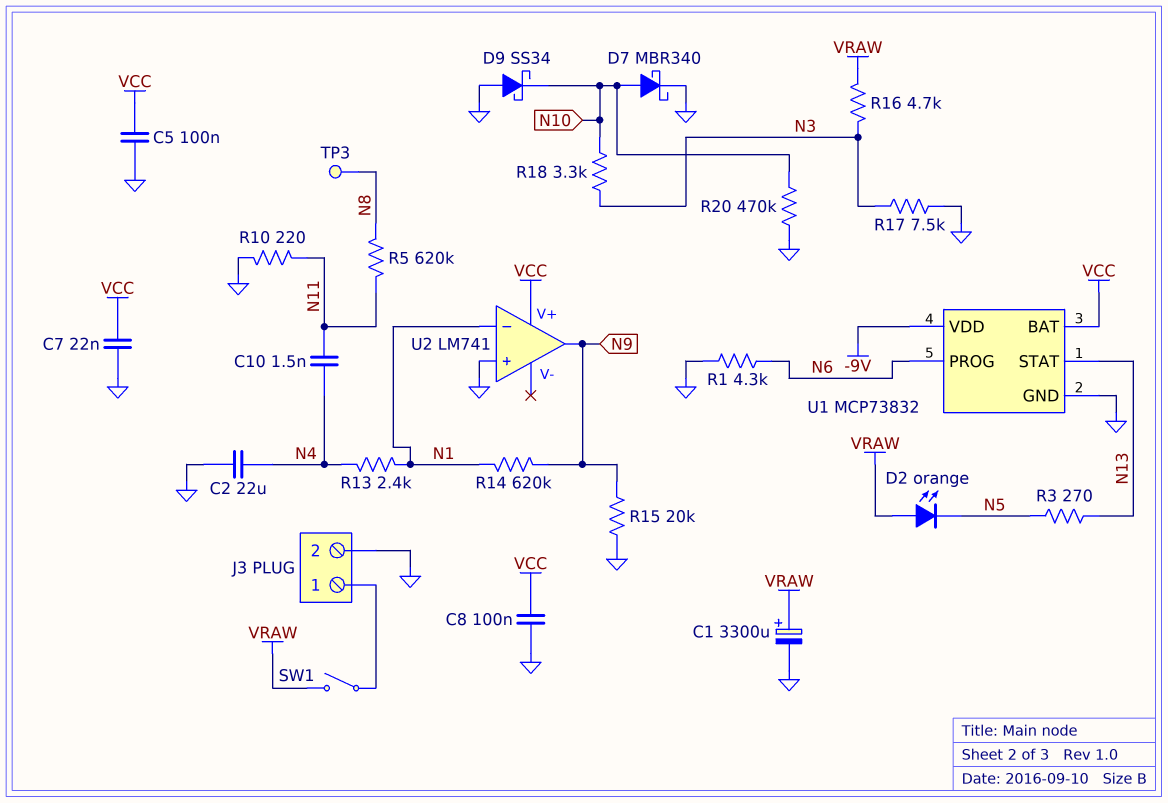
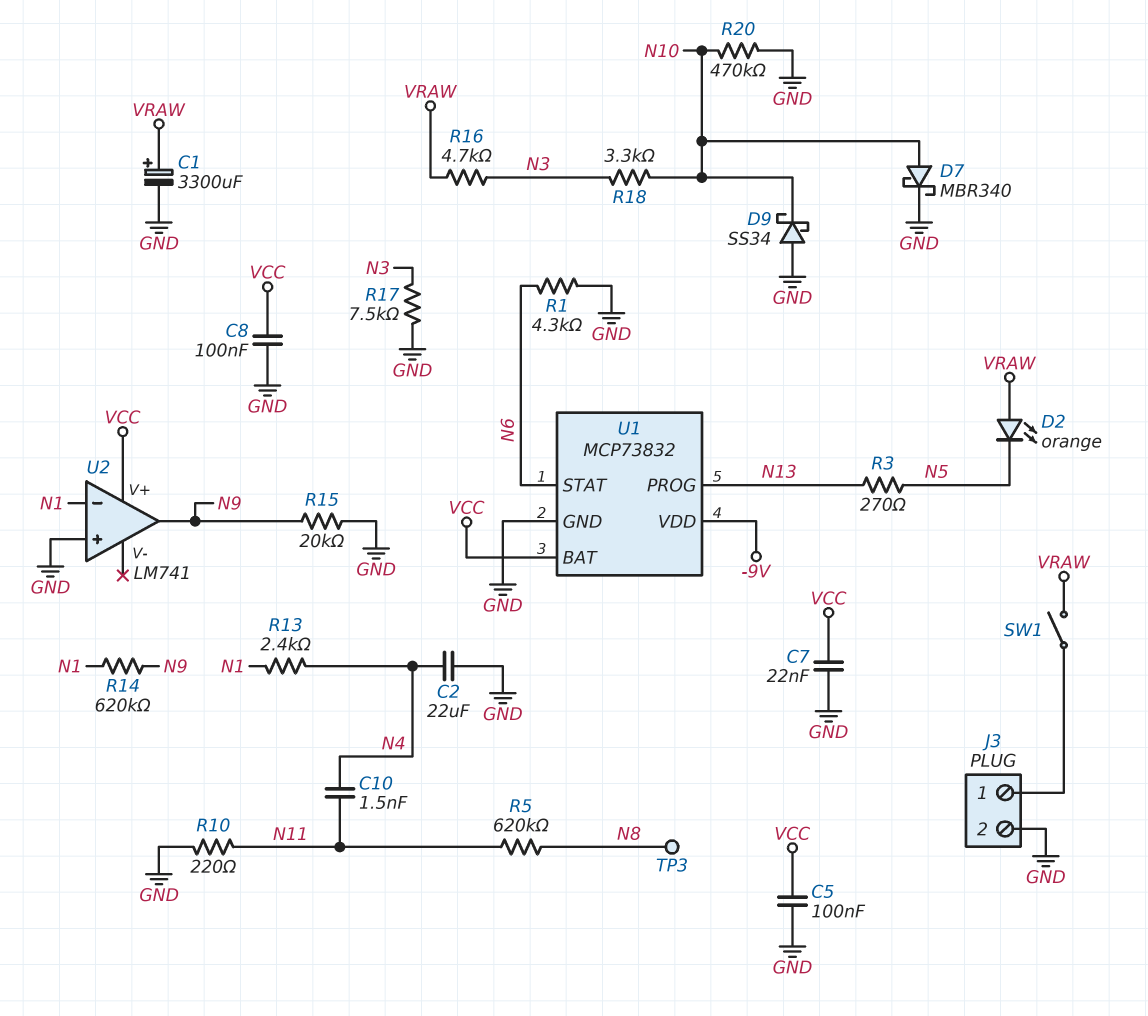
U1 pin PROG: N6 -> N13
U1 pin STAT: N13 -> N6

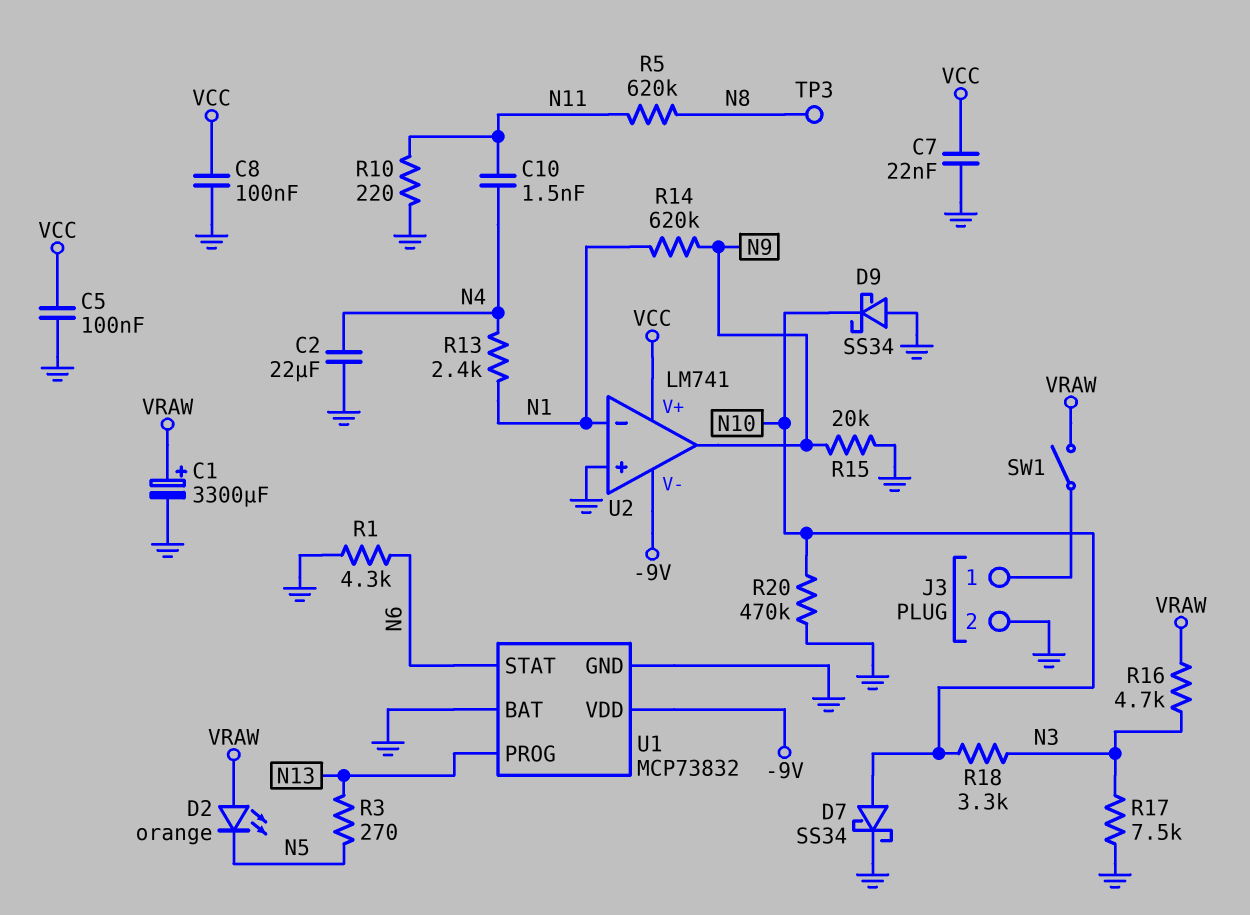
D7: schottky MBR340 (A N10, K GND) -> schottky SS34 (A N10, K GND)
U1 pin BAT: VCC -> GND
U2 pin V-: none -> -9V

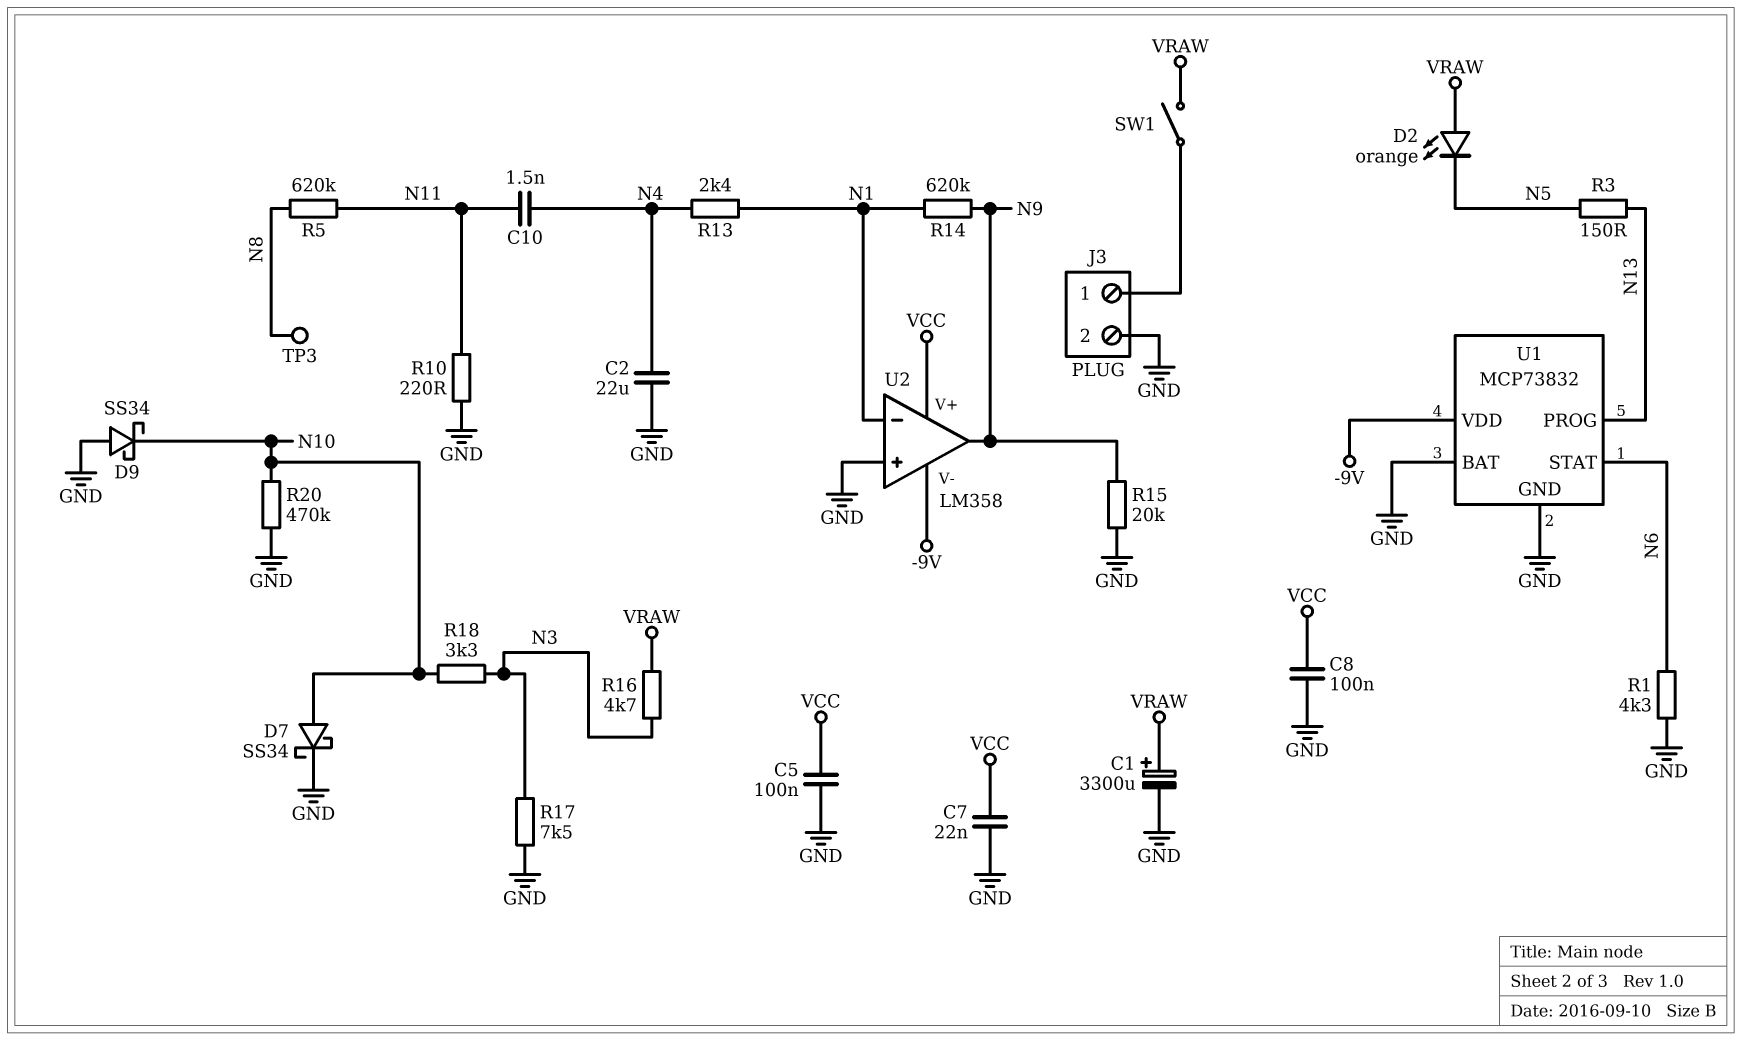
R3: 270 (N5, N13) -> 150 (N5, N13)
U2: LM741 -> LM358

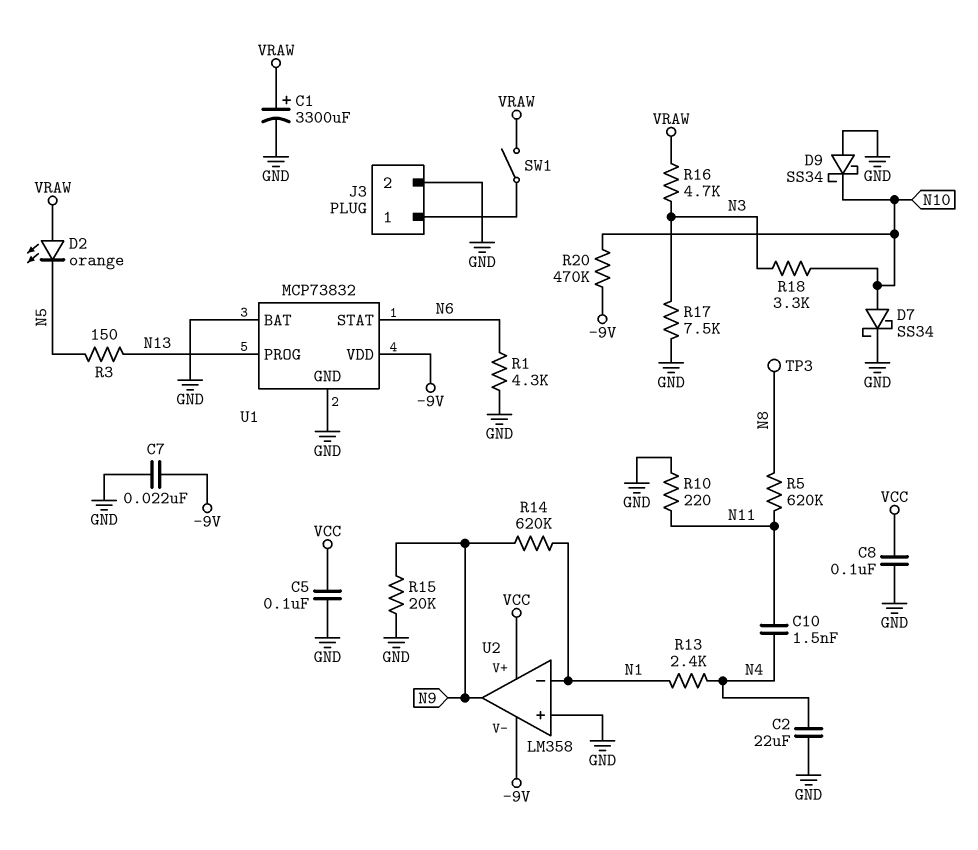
C7: 22nF (GND, VCC) -> 22nF (-9V, GND)
R20: 470k (GND, N10) -> 470k (-9V, N10)

